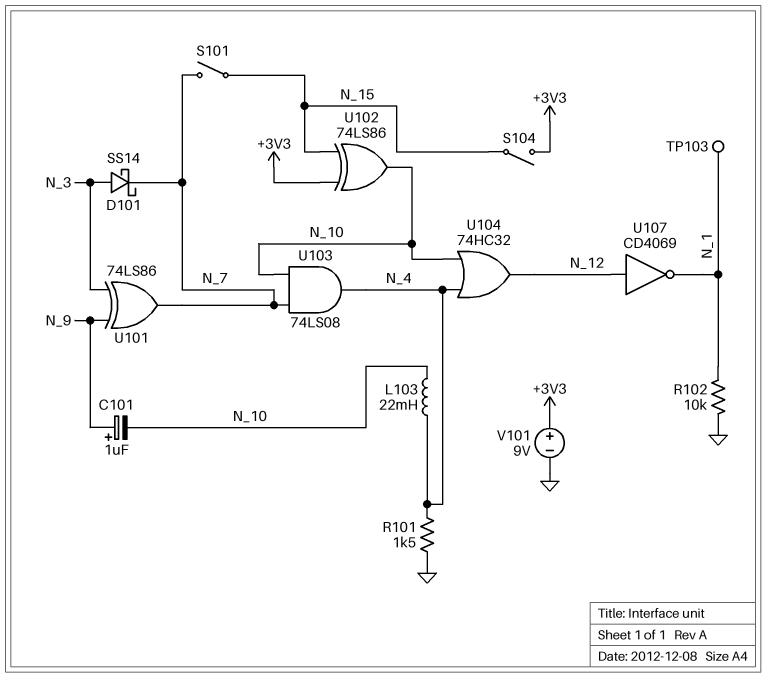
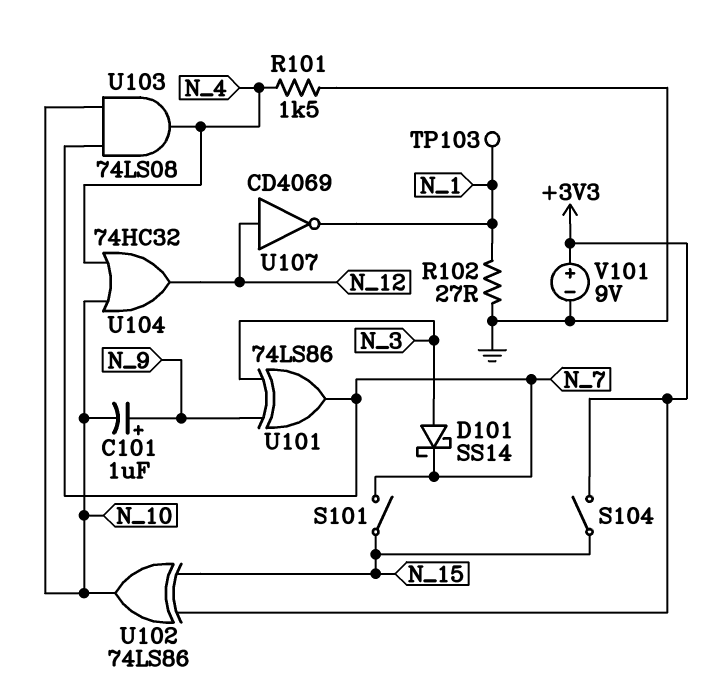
L103: 22mH (N_4, N_10) -> none
R102: 10k (GND, N_1) -> 27 (GND, N_1)

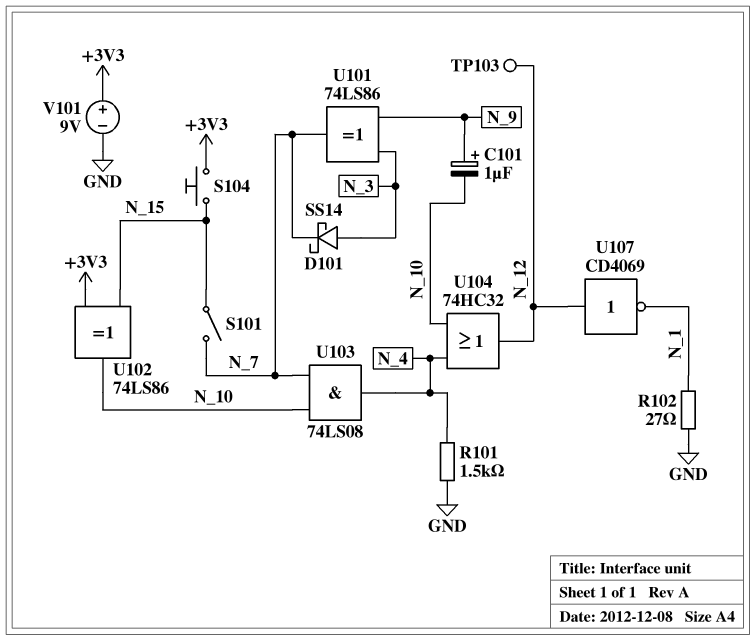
S104: switch (+3V3, N_15) -> button (+3V3, N_15)
TP103: test point (N_1) -> test point (N_12)

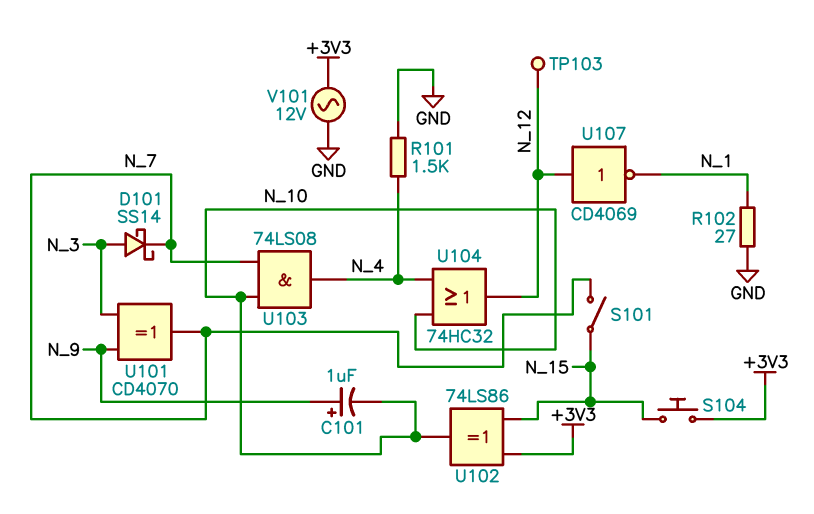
U101: XOR 74LS86 (in N_3, in N_9, out N_7) -> XOR CD4070 (in N_3, in N_9, out N_7)
V101: 9V (plus +3V3, minus GND) -> AC 12V (+3V3, GND)

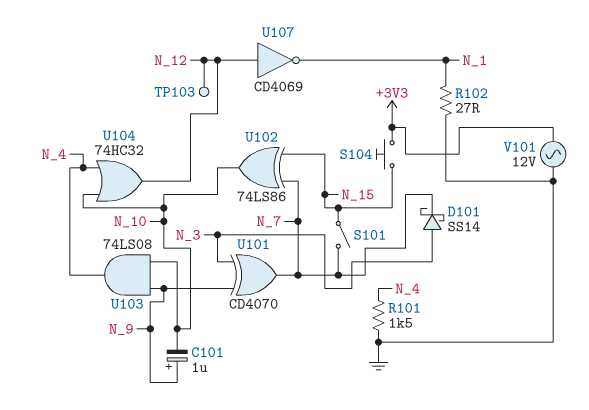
U102: XOR 74LS86 (in +3V3, in N_15, out N_10) -> XOR 74LS86 (in N_7, in N_15, out N_10)
U103: AND 74LS08 (in N_7, in N_10, out N_4) -> AND 74LS08 (in N_9, in N_10, out N_4)

